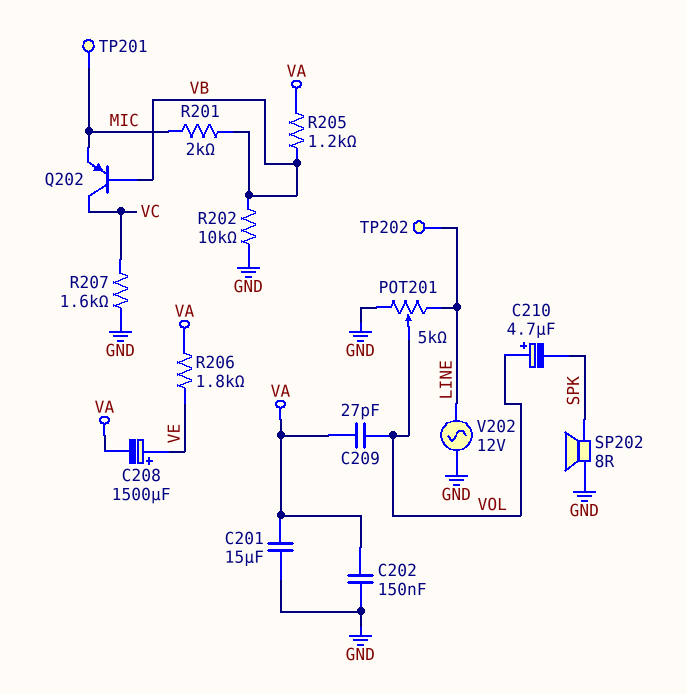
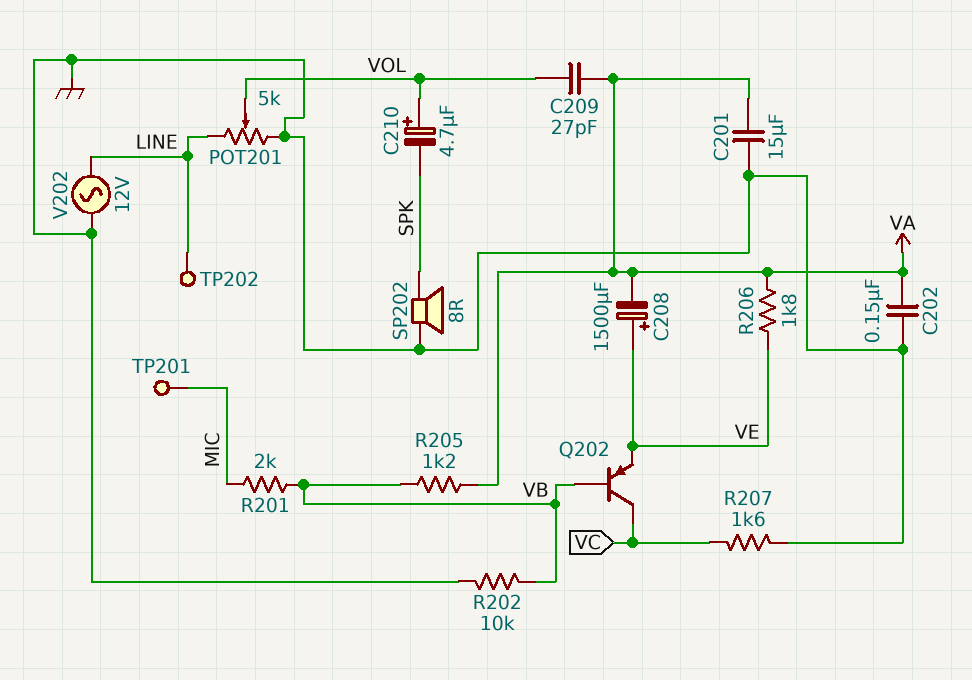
Q202: PNP (B VB, C VC, E MIC) -> PNP (B VB, C VC, E VE)

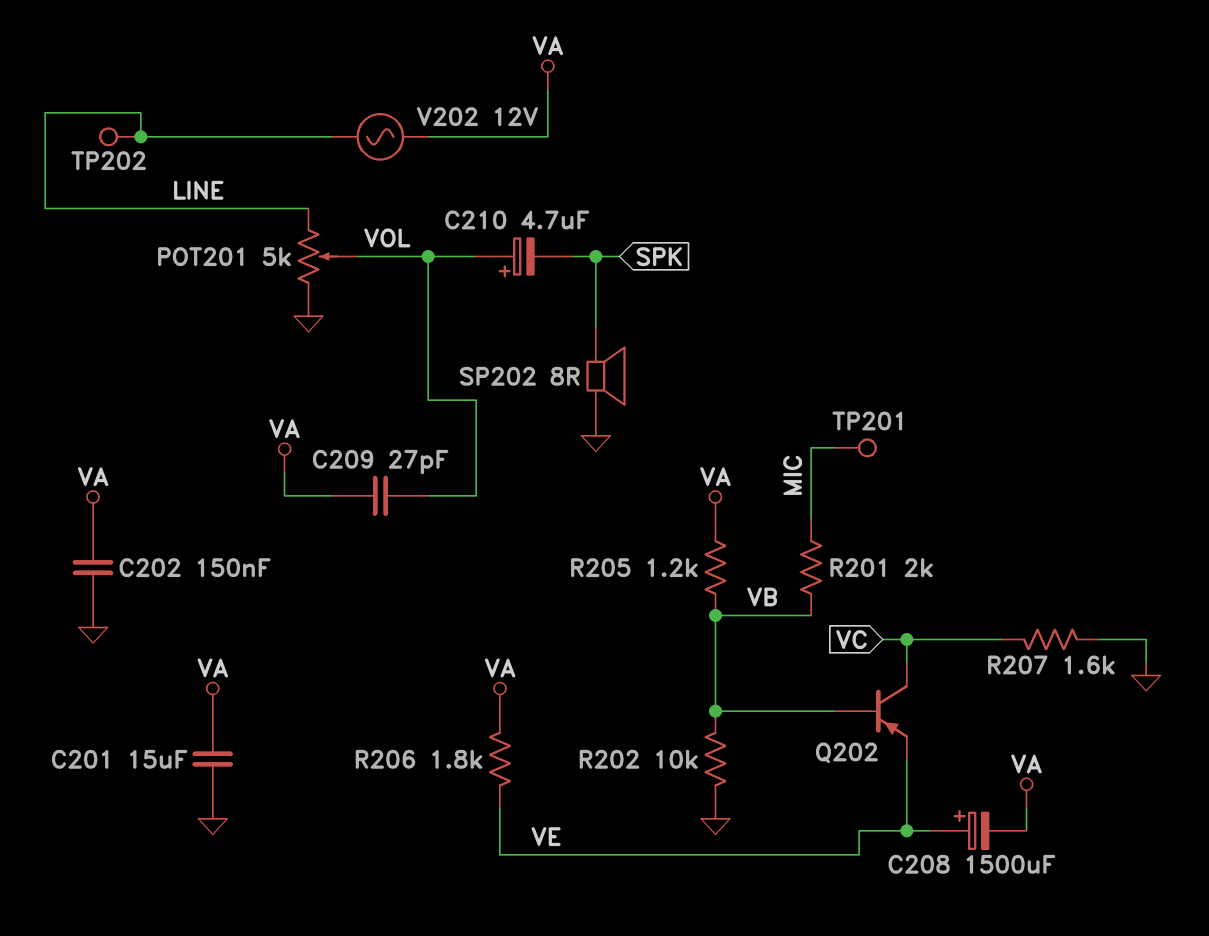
V202: AC 12V (GND, LINE) -> AC 12V (LINE, VA)

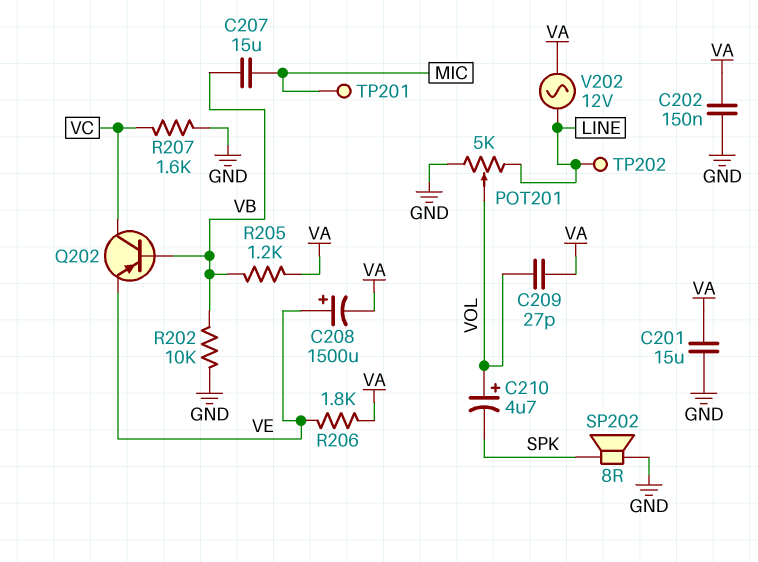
C207: none -> 15uF (MIC, VB)
R201: 2k (MIC, VB) -> none

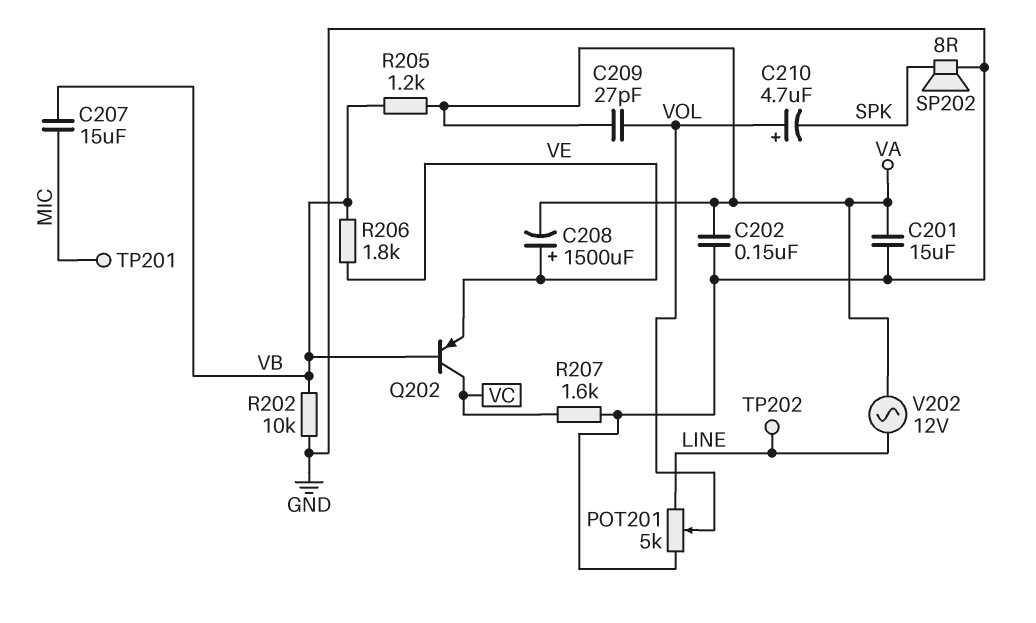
R206: 1.8k (VA, VE) -> 1.8k (VB, VE)

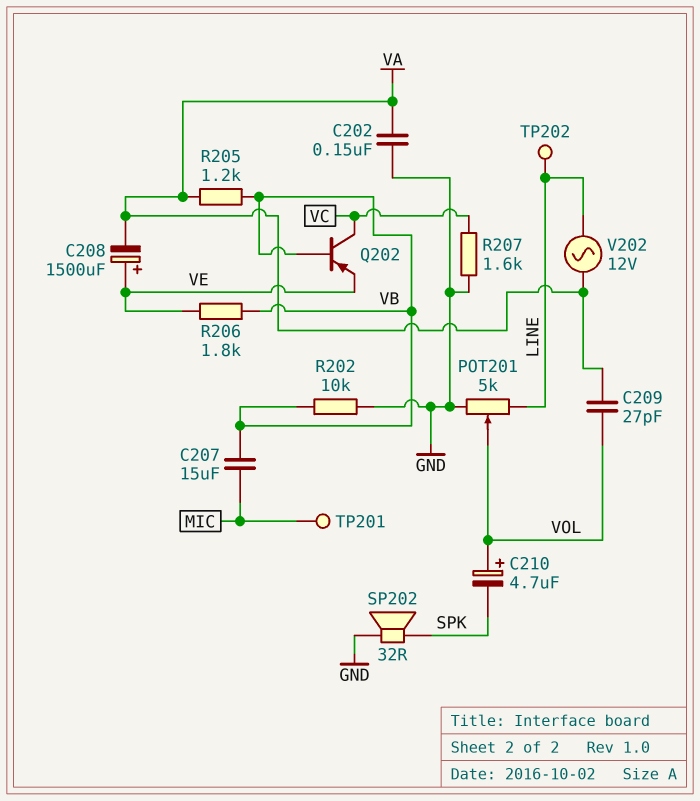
C201: 15uF (GND, VA) -> none
SP202: speaker 8R (GND, SPK) -> speaker 32R (GND, SPK)

